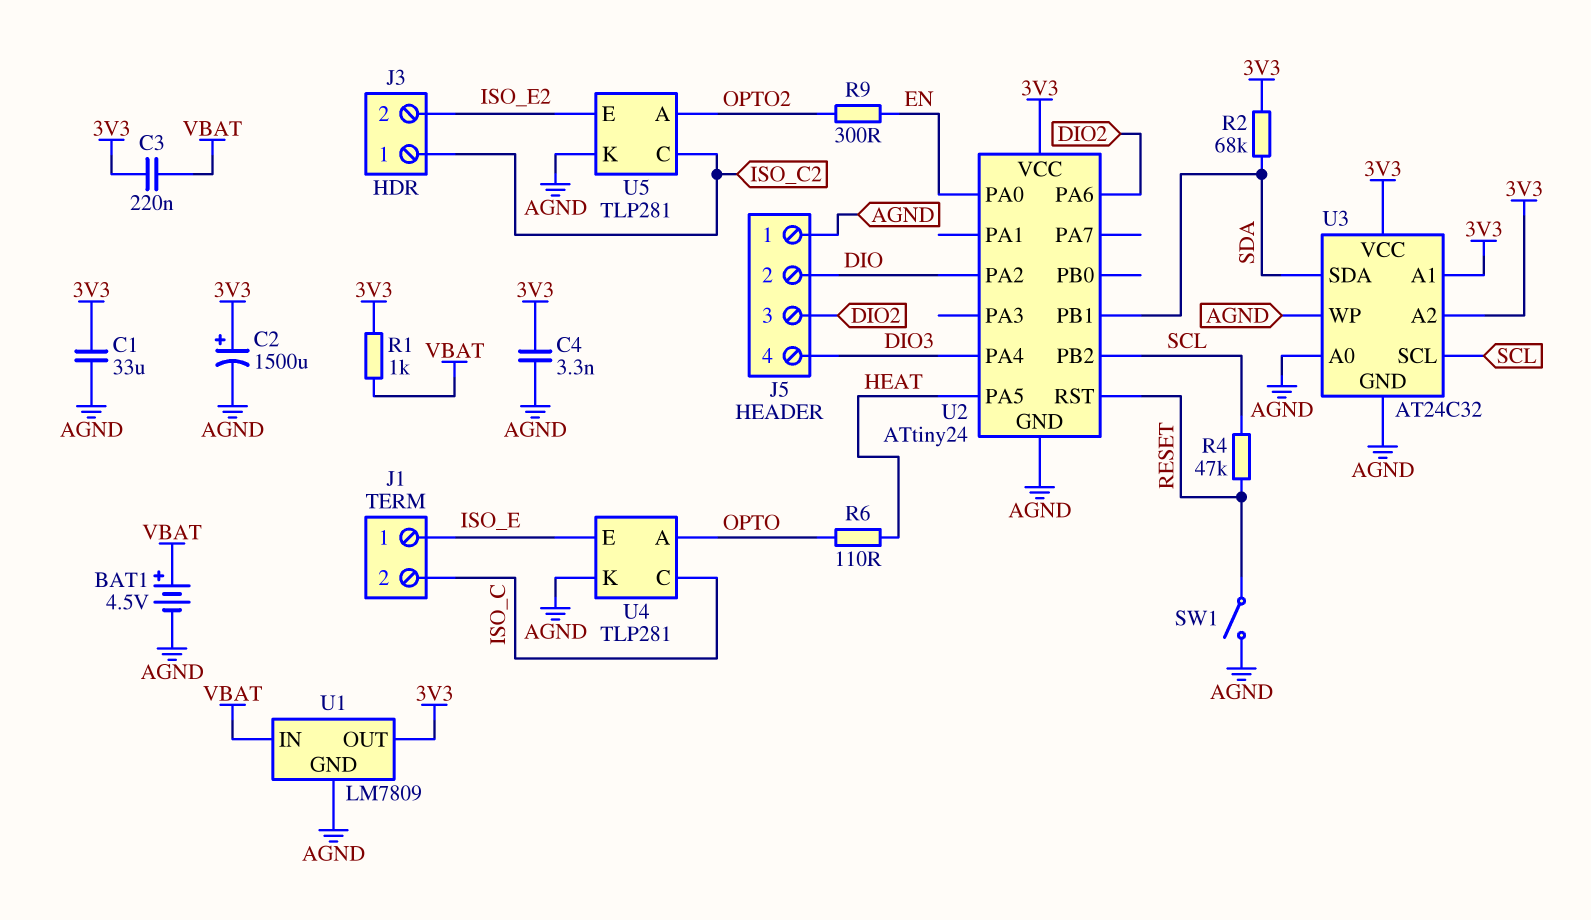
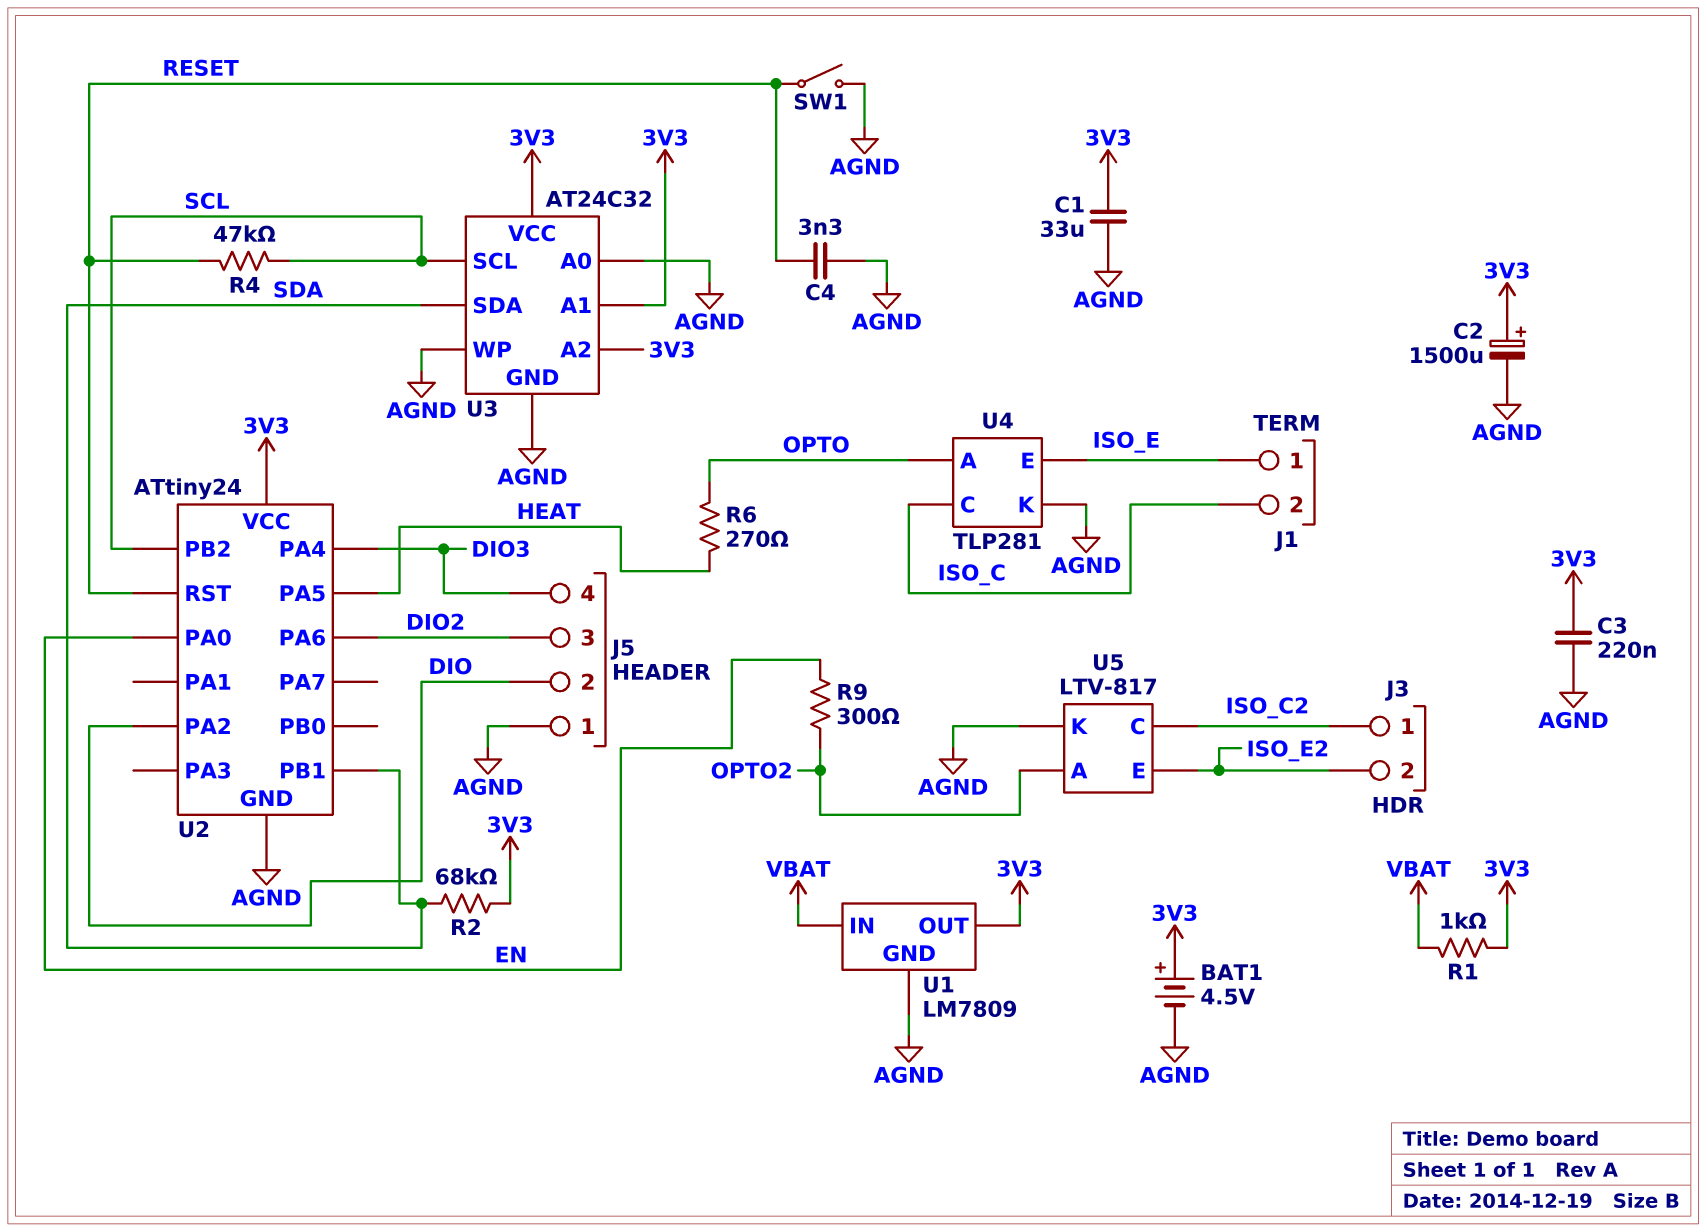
BAT1: 4.5V (plus VBAT, minus AGND) -> 4.5V (plus 3V3, minus AGND)
C3: 220nF (3V3, VBAT) -> 220nF (3V3, AGND)
C4: 3.3nF (3V3, AGND) -> 3.3nF (AGND, RESET)
R6: 110 (HEAT, OPTO) -> 270 (HEAT, OPTO)
U5: TLP281 -> LTV-817

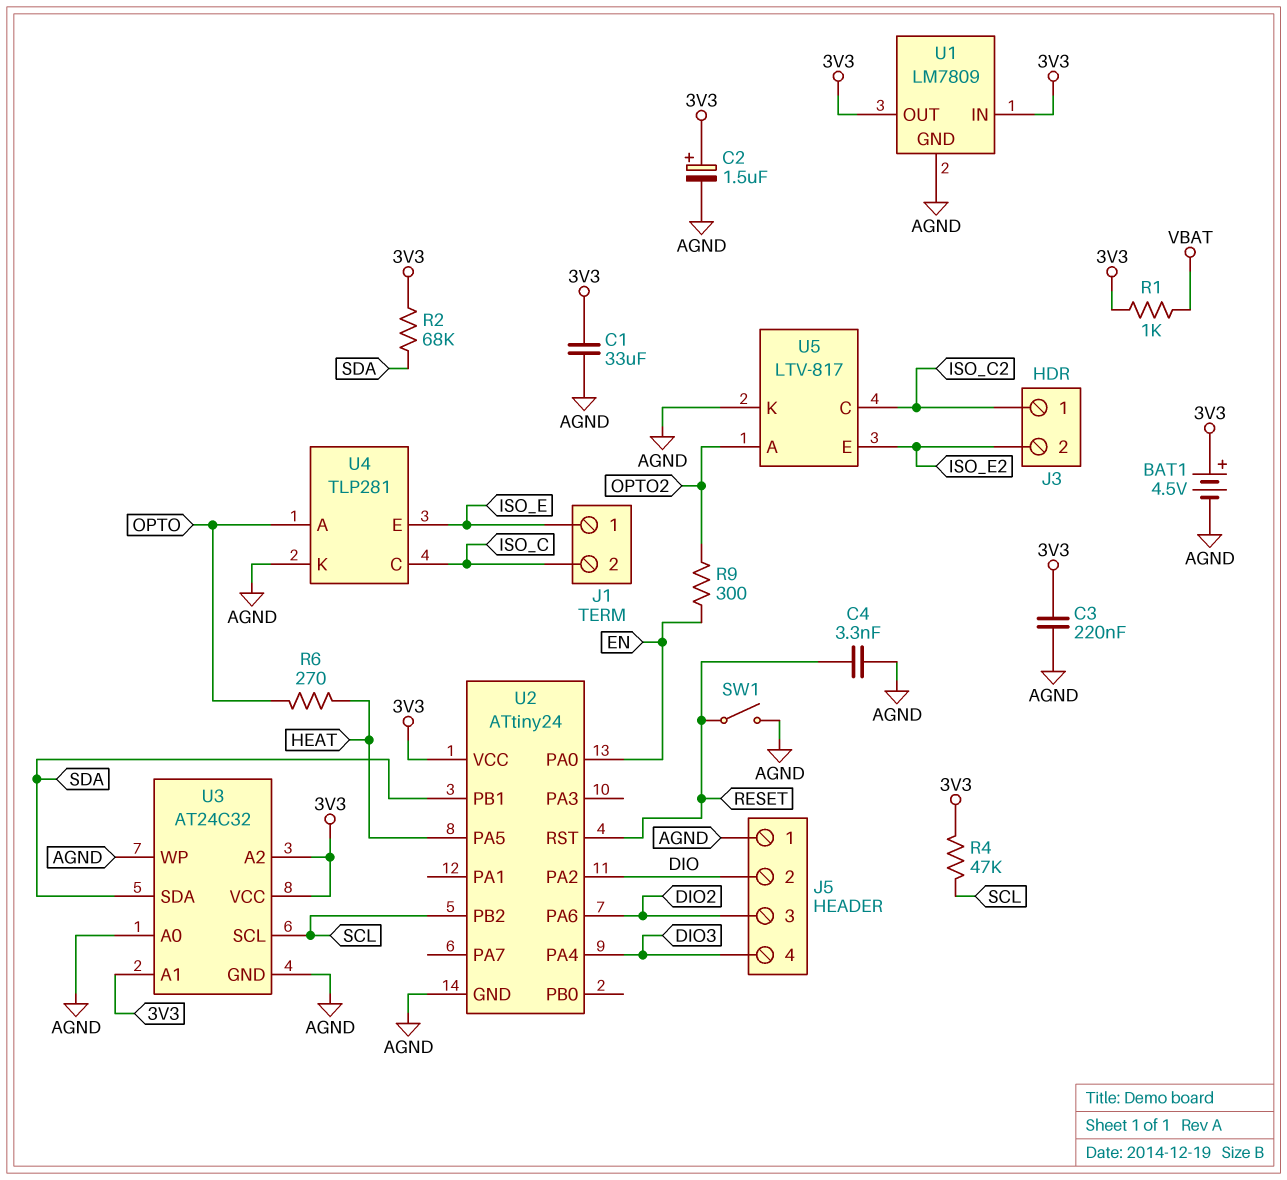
C2: 1500uF (plus 3V3, minus AGND) -> 1.5uF (plus 3V3, minus AGND)
R4: 47k (RESET, SCL) -> 47k (3V3, SCL)
U1 pin IN: VBAT -> 3V3

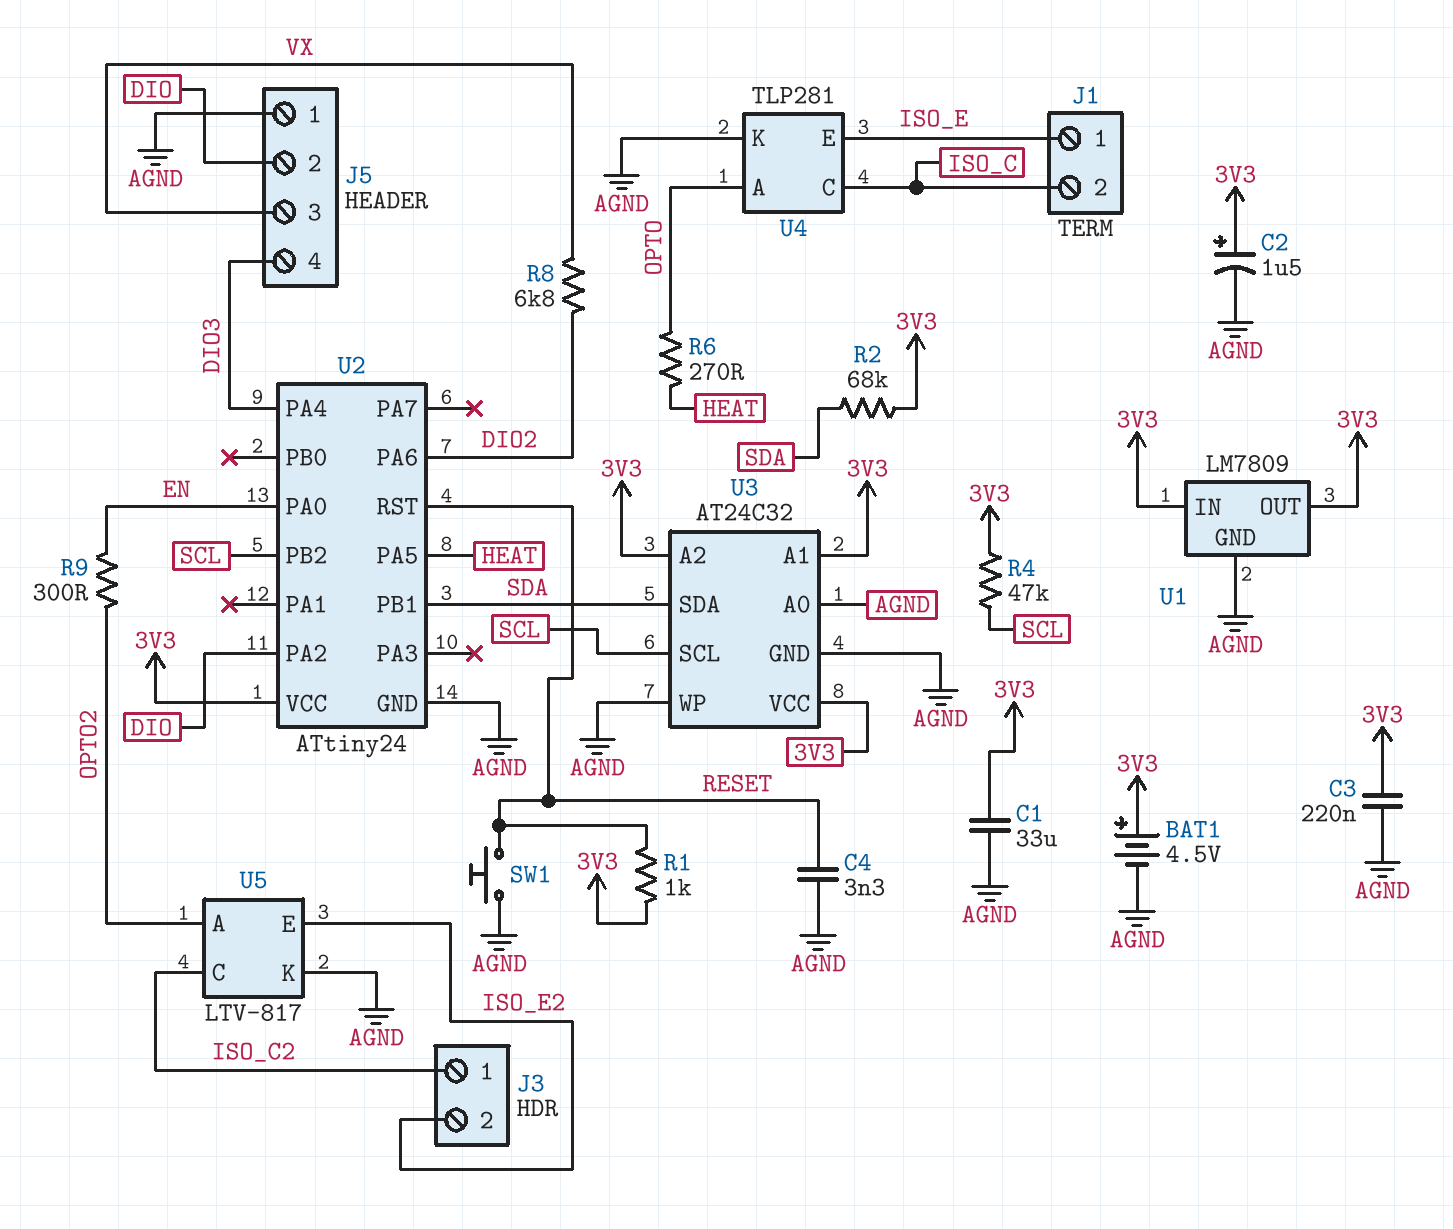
J5 pin 3: DIO2 -> VX
R1: 1k (3V3, VBAT) -> 1k (3V3, RESET)
R8: none -> 6.8k (DIO2, VX)
SW1: switch (AGND, RESET) -> button (AGND, RESET)

